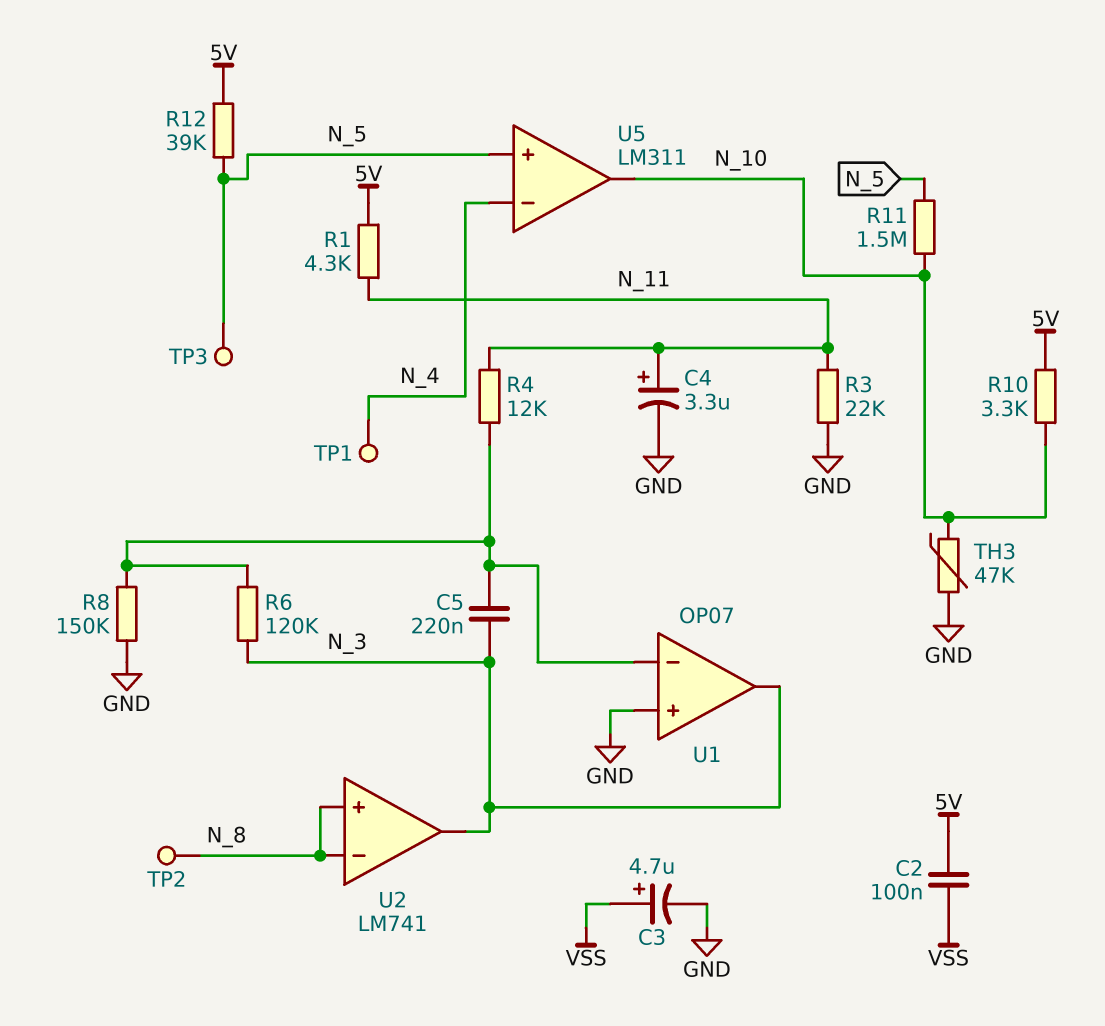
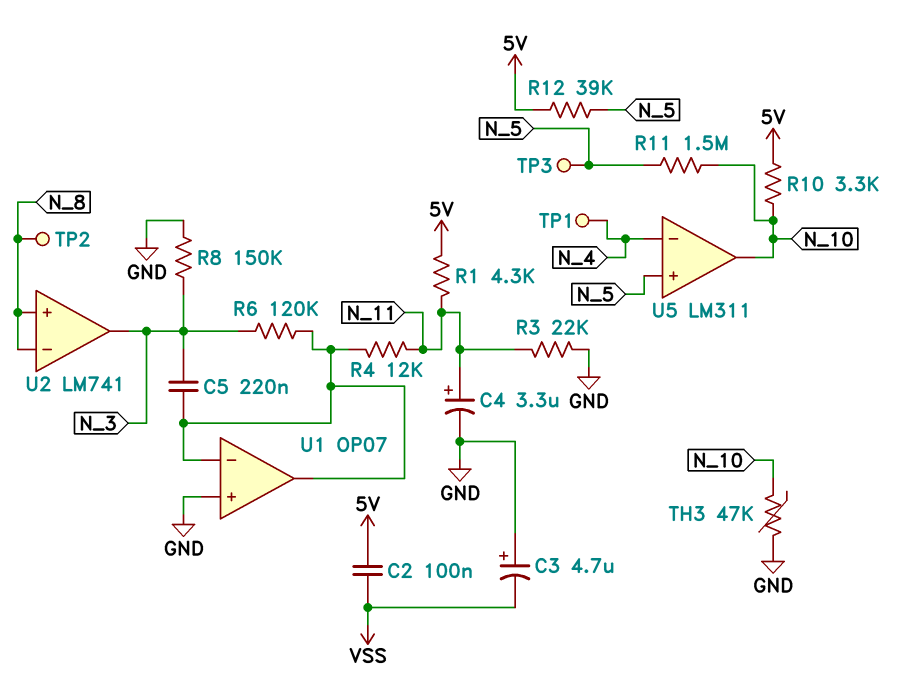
C3: 4.7uF (plus VSS, minus GND) -> 4.7uF (plus GND, minus VSS)
R8: 150k (GND, U1/in-) -> 150k (GND, N_3)
U1 pin out: N_3 -> U1/in-

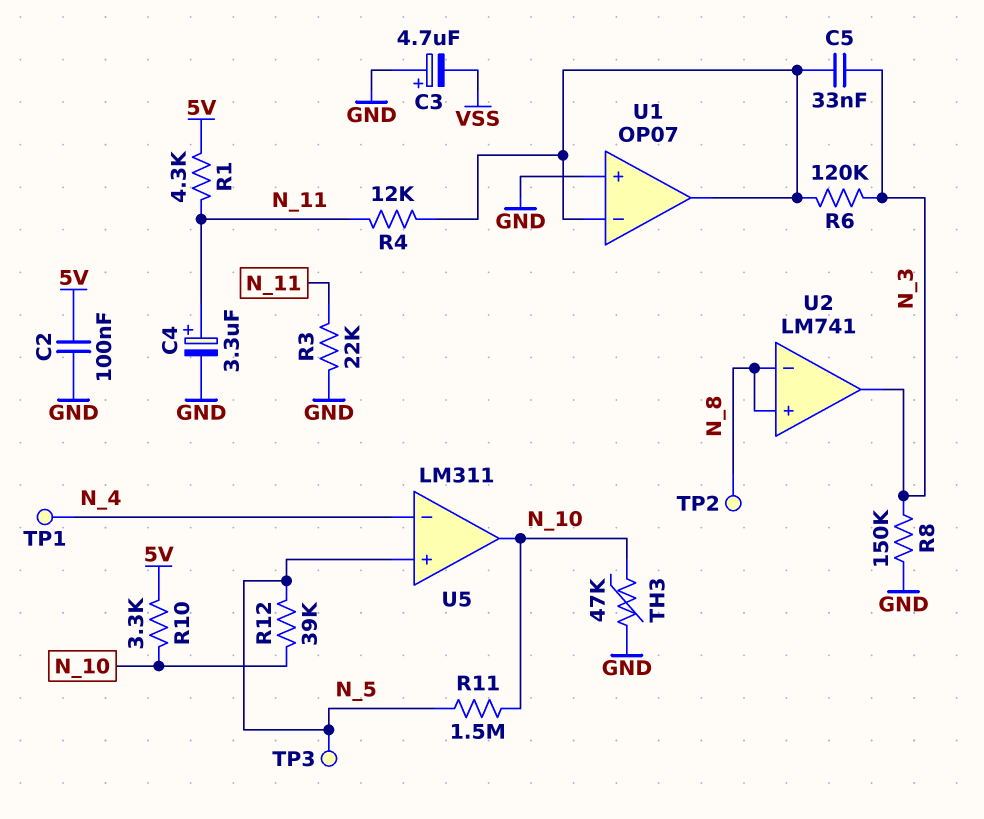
C2: 100nF (5V, VSS) -> 100nF (5V, GND)
C5: 220nF (N_3, U1/in-) -> 33nF (N_3, U1/in-)
R12: 39k (5V, N_5) -> 39k (N_5, N_10)

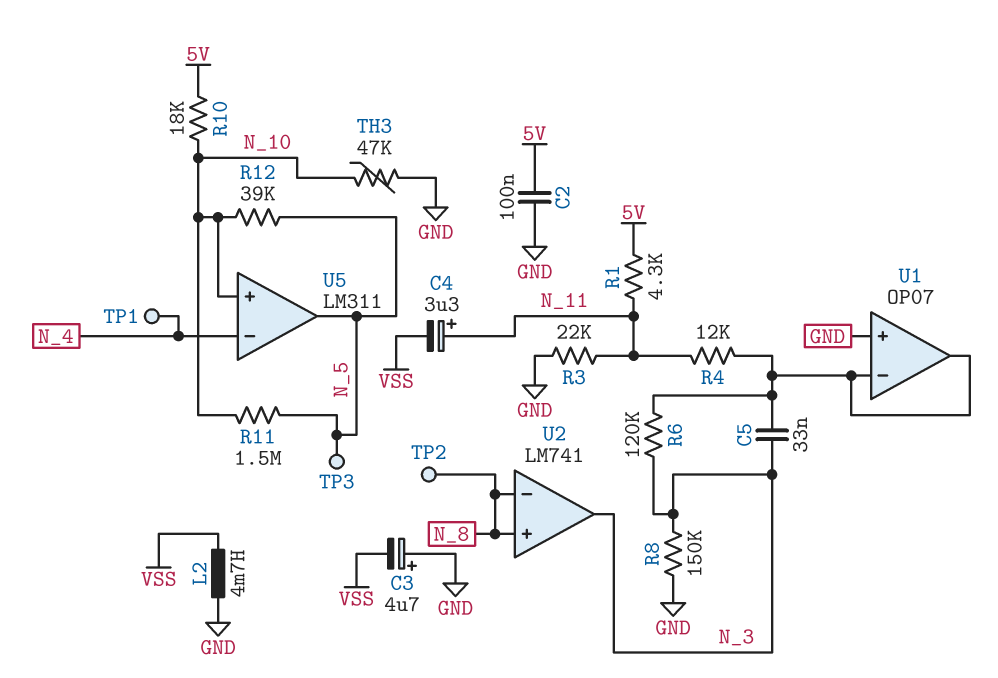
C4: 3.3uF (plus N_11, minus GND) -> 3.3uF (plus N_11, minus VSS)
L2: none -> 4.7mH (GND, VSS)
R10: 3.3k (5V, N_10) -> 18k (5V, N_10)
U5 pin in+: N_5 -> N_10
U5 pin out: N_10 -> N_5

